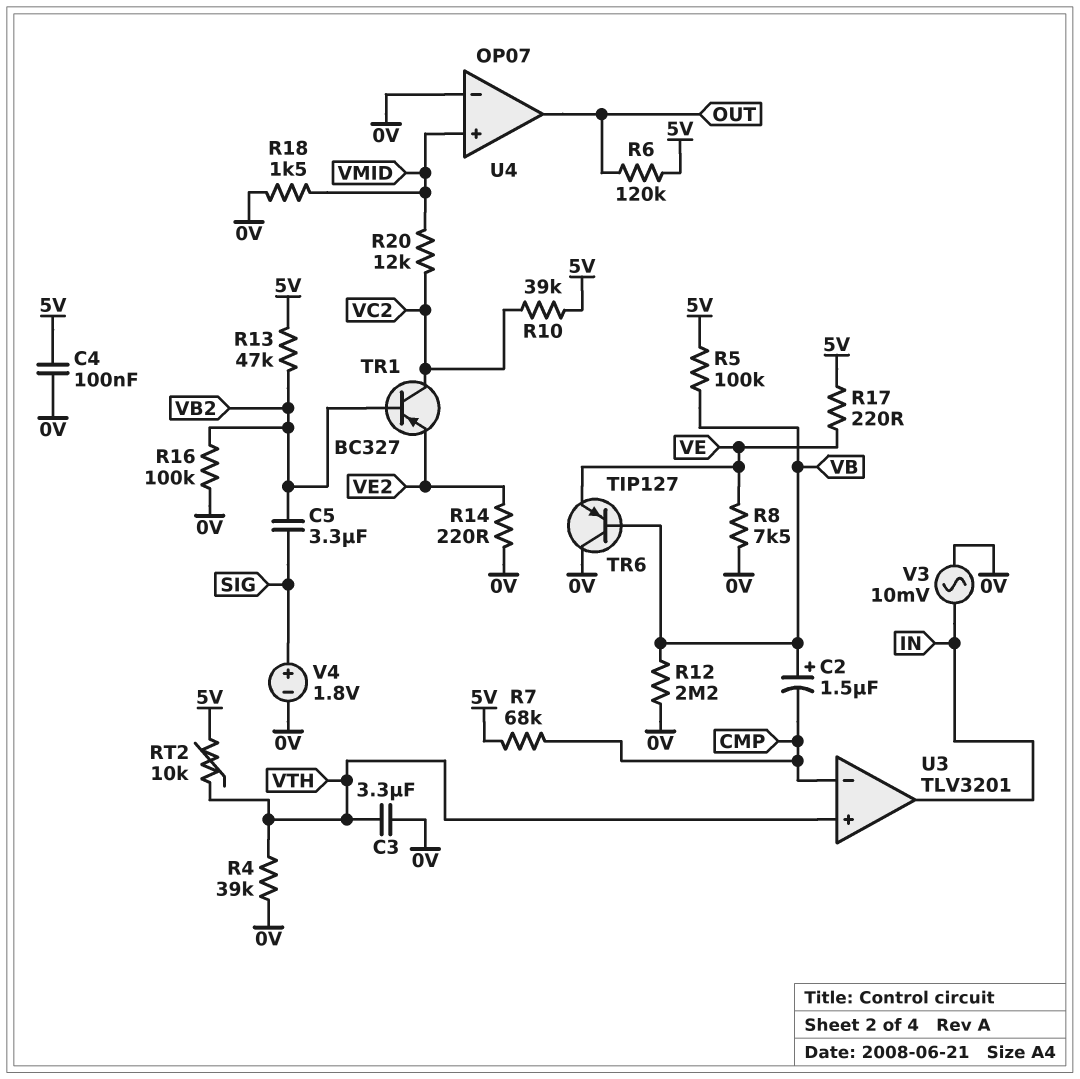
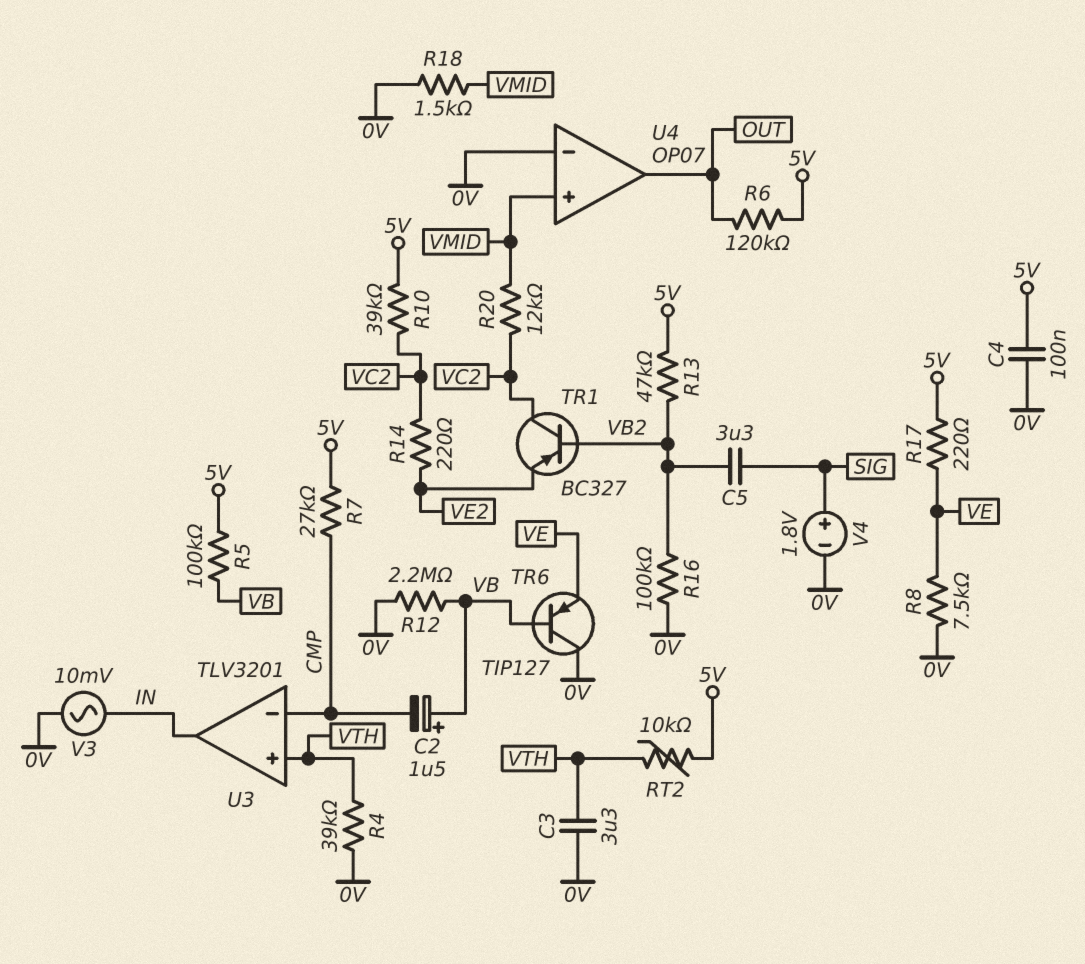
R7: 68k (5V, CMP) -> 27k (5V, CMP)
R14: 220 (0V, VE2) -> 220 (VC2, VE2)

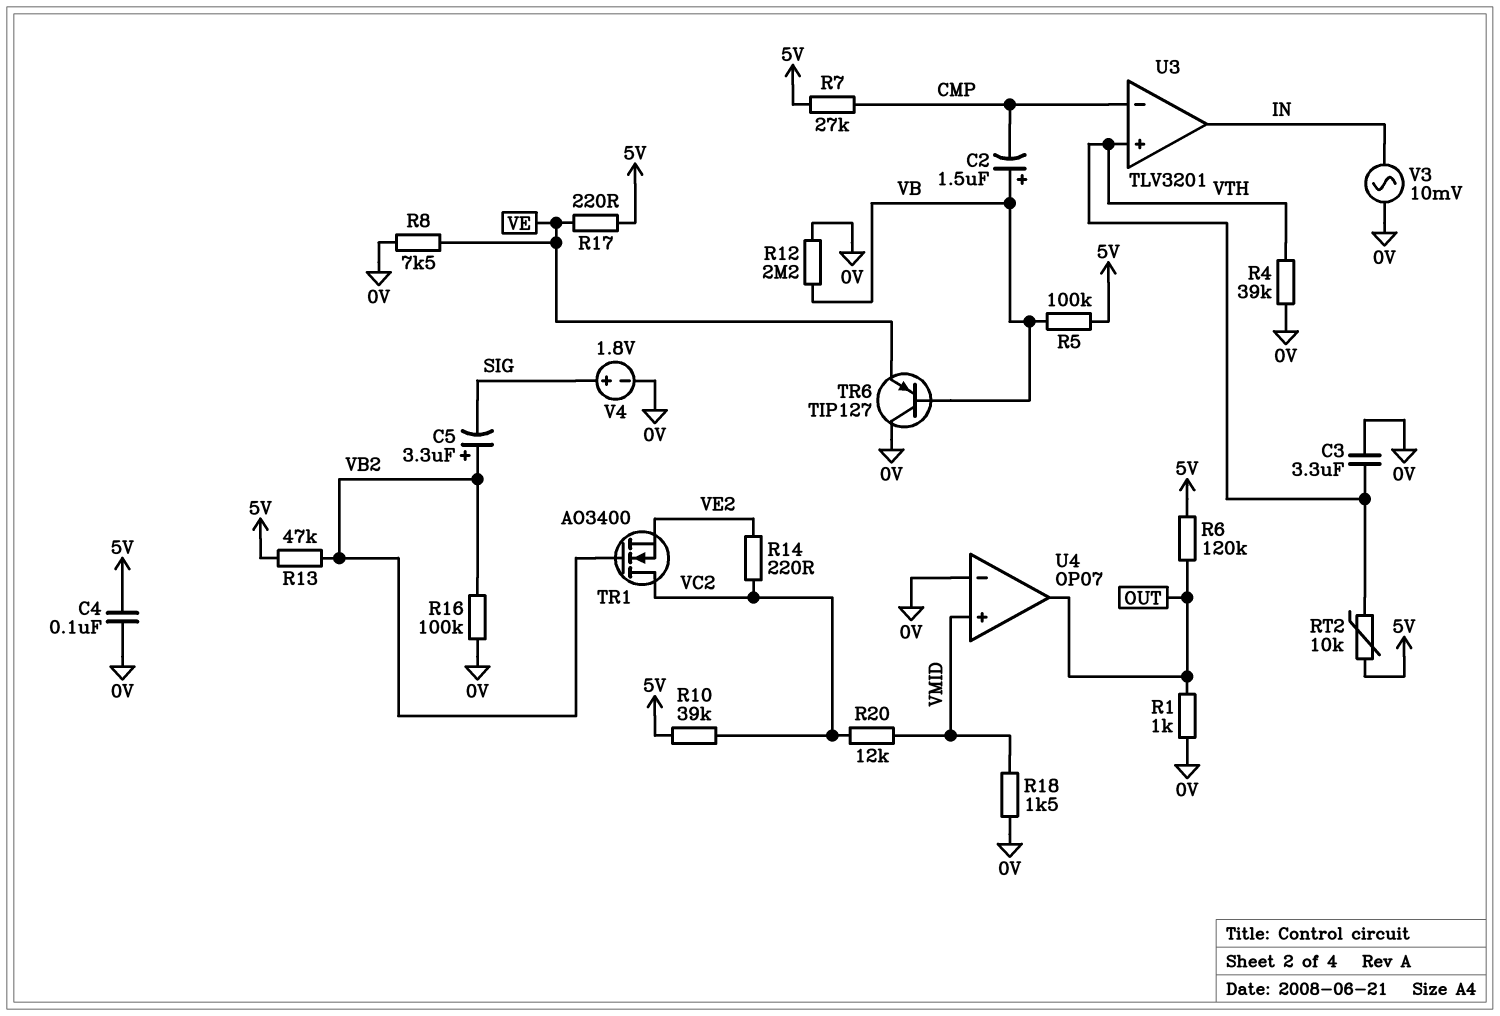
C5: 3.3uF (SIG, VB2) -> 3.3uF (plus VB2, minus SIG)
R1: none -> 1k (0V, OUT)
TR1: PNP BC327 (B VB2, C VC2, E VE2) -> NMOS AO3400 (G VB2, D VC2, S VE2)

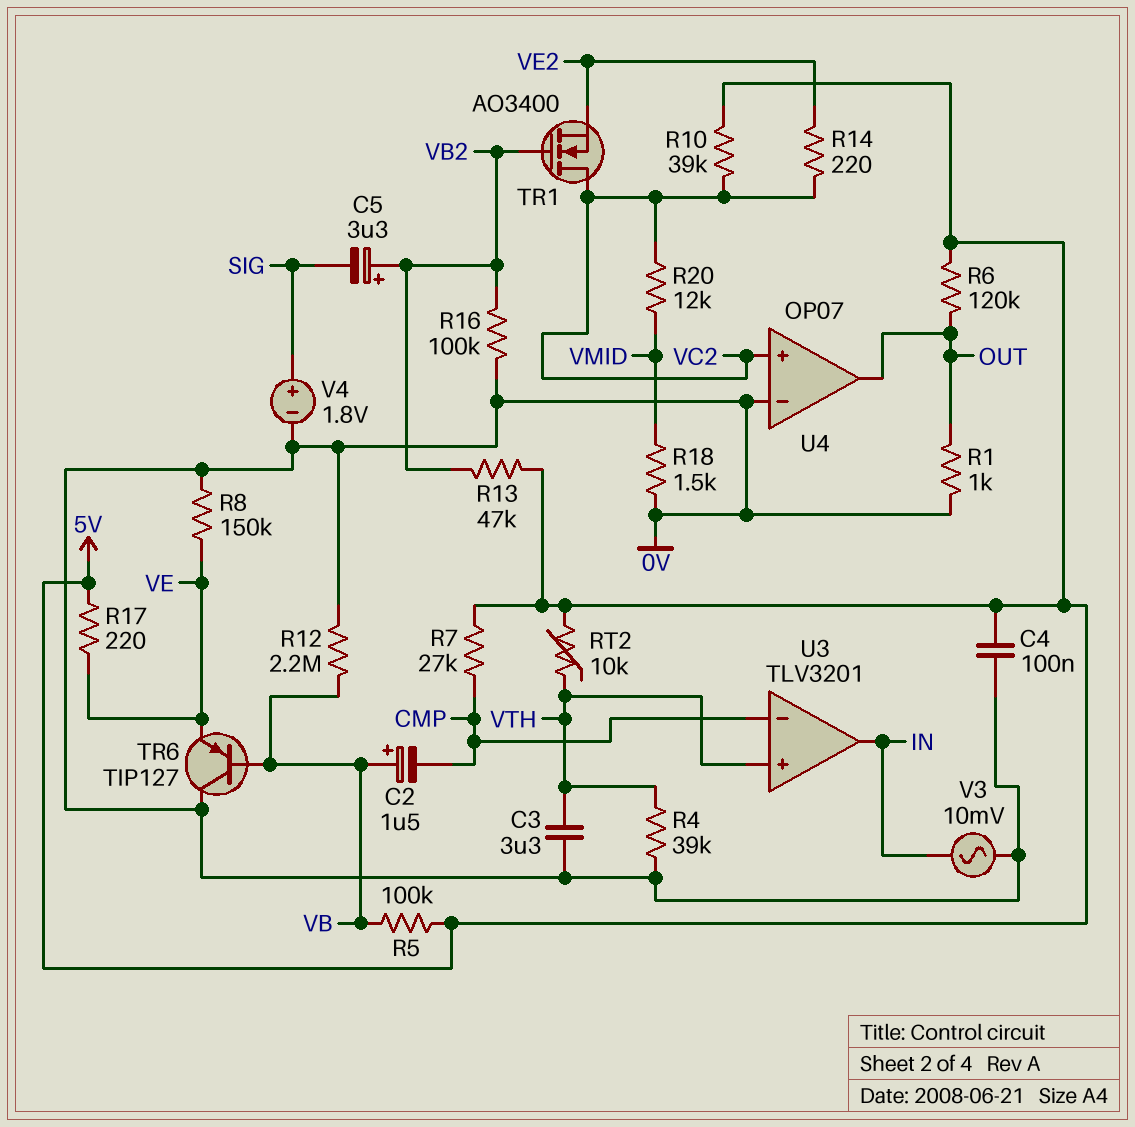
R8: 7.5k (0V, VE) -> 150k (0V, VE)
U4 pin in+: VMID -> VC2

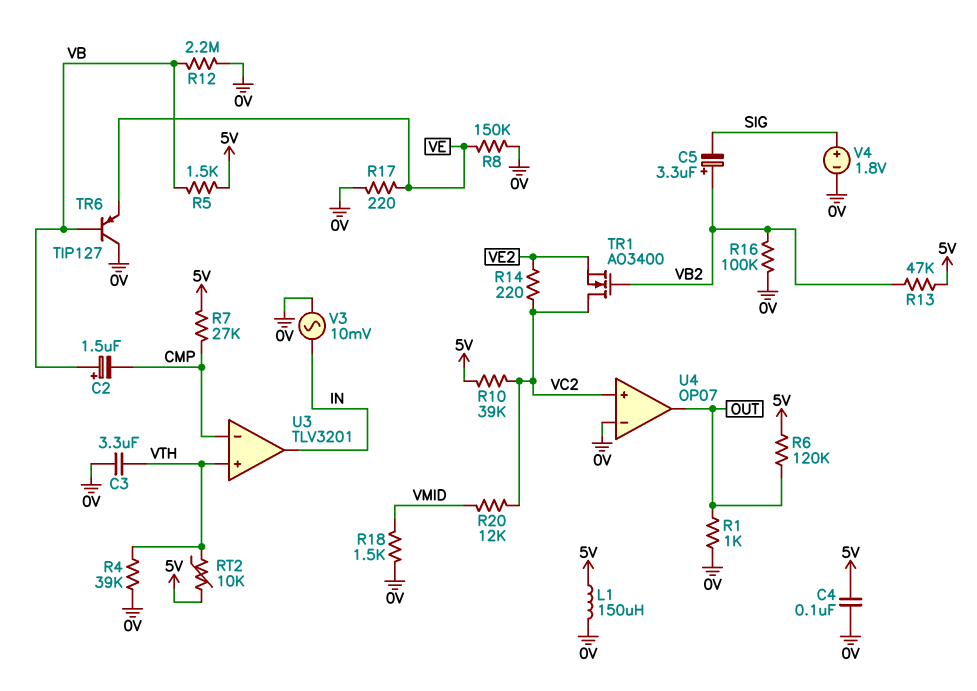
L1: none -> 150uH (0V, 5V)
R5: 100k (5V, VB) -> 1.5k (5V, VB)
R17: 220 (5V, VE) -> 220 (0V, VE)

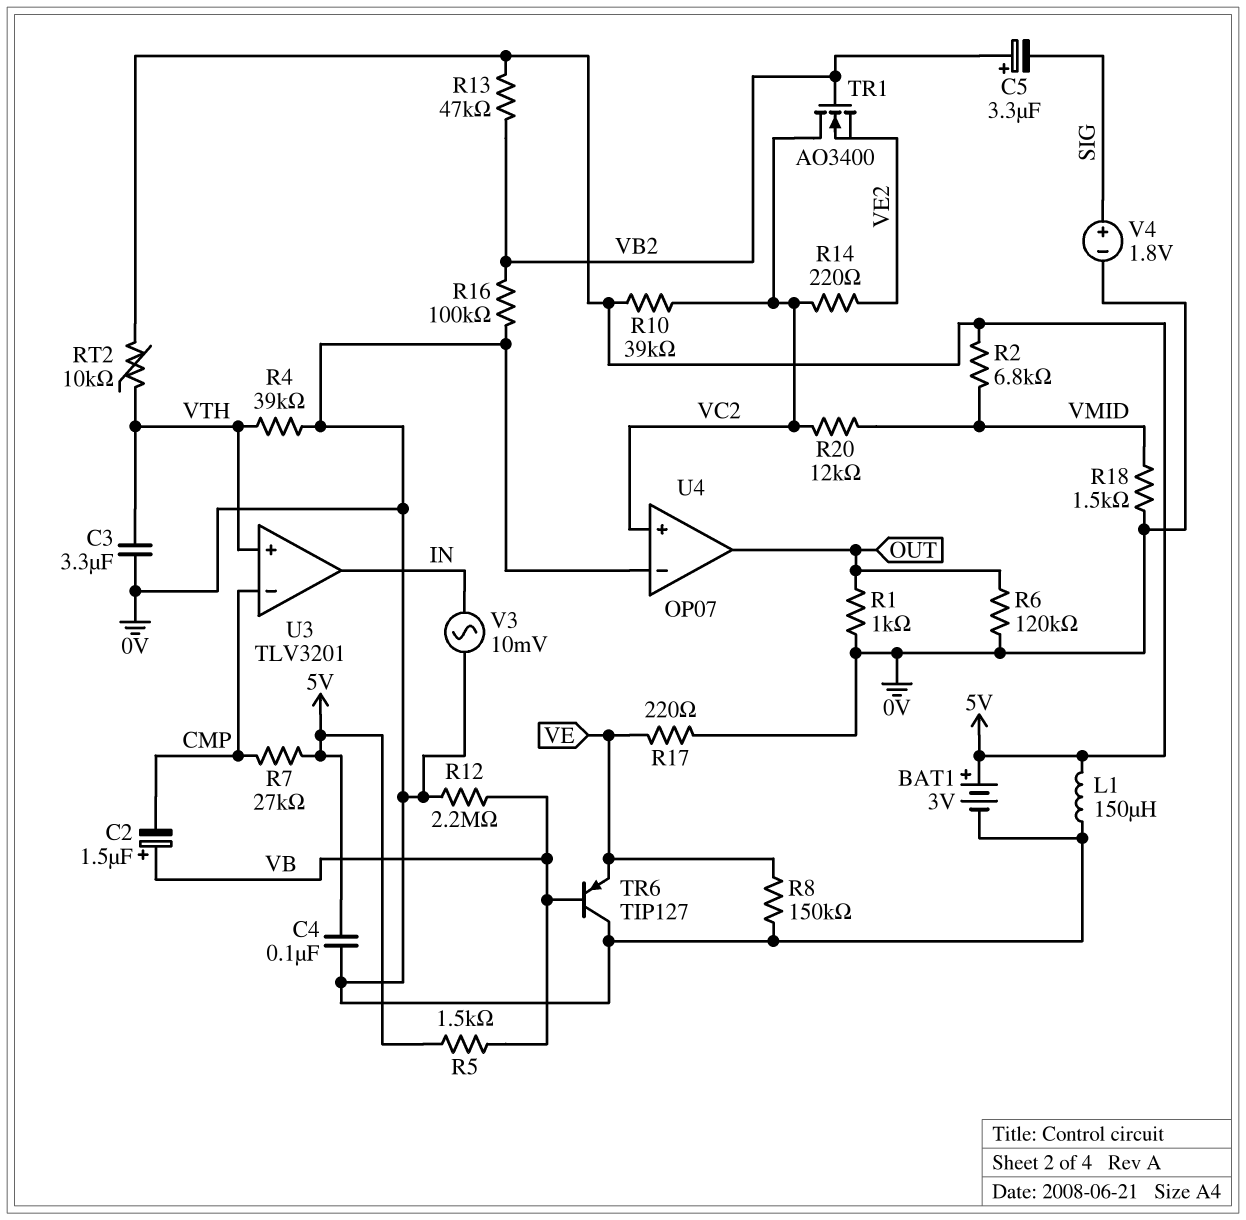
BAT1: none -> 3V (plus 5V, minus 0V)
R2: none -> 6.8k (5V, VMID)
R6: 120k (5V, OUT) -> 120k (0V, OUT)

